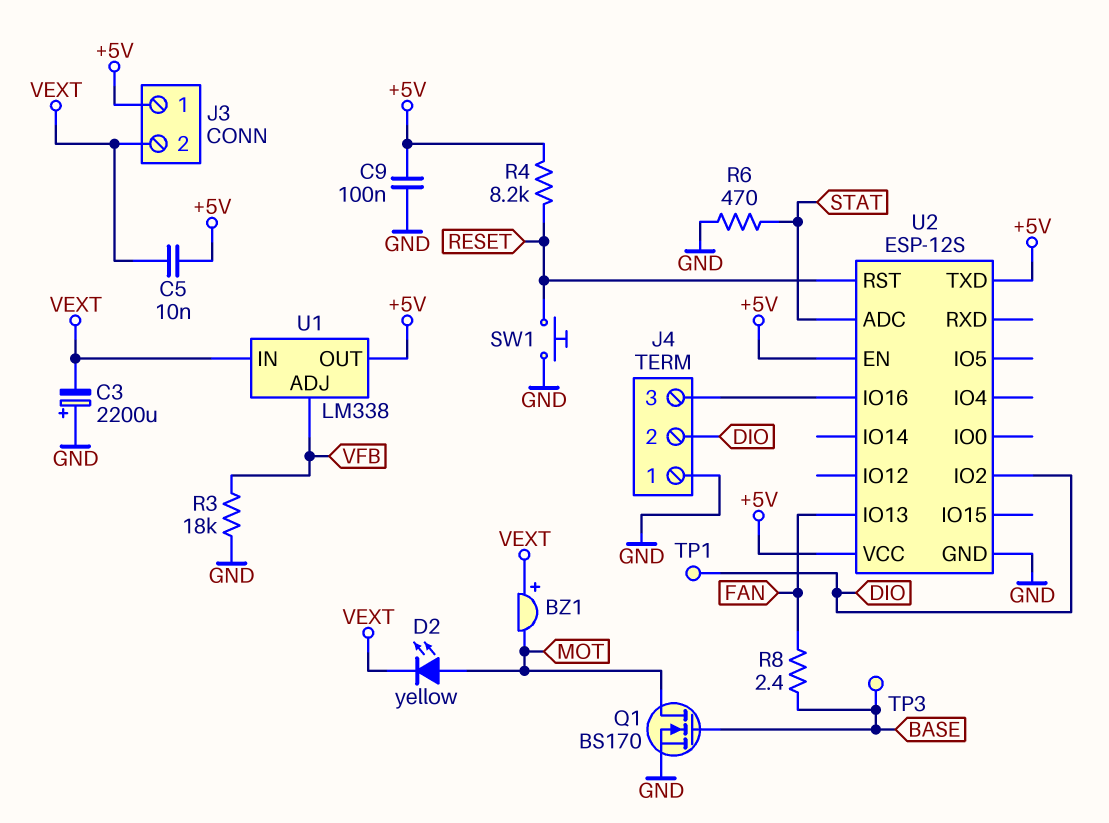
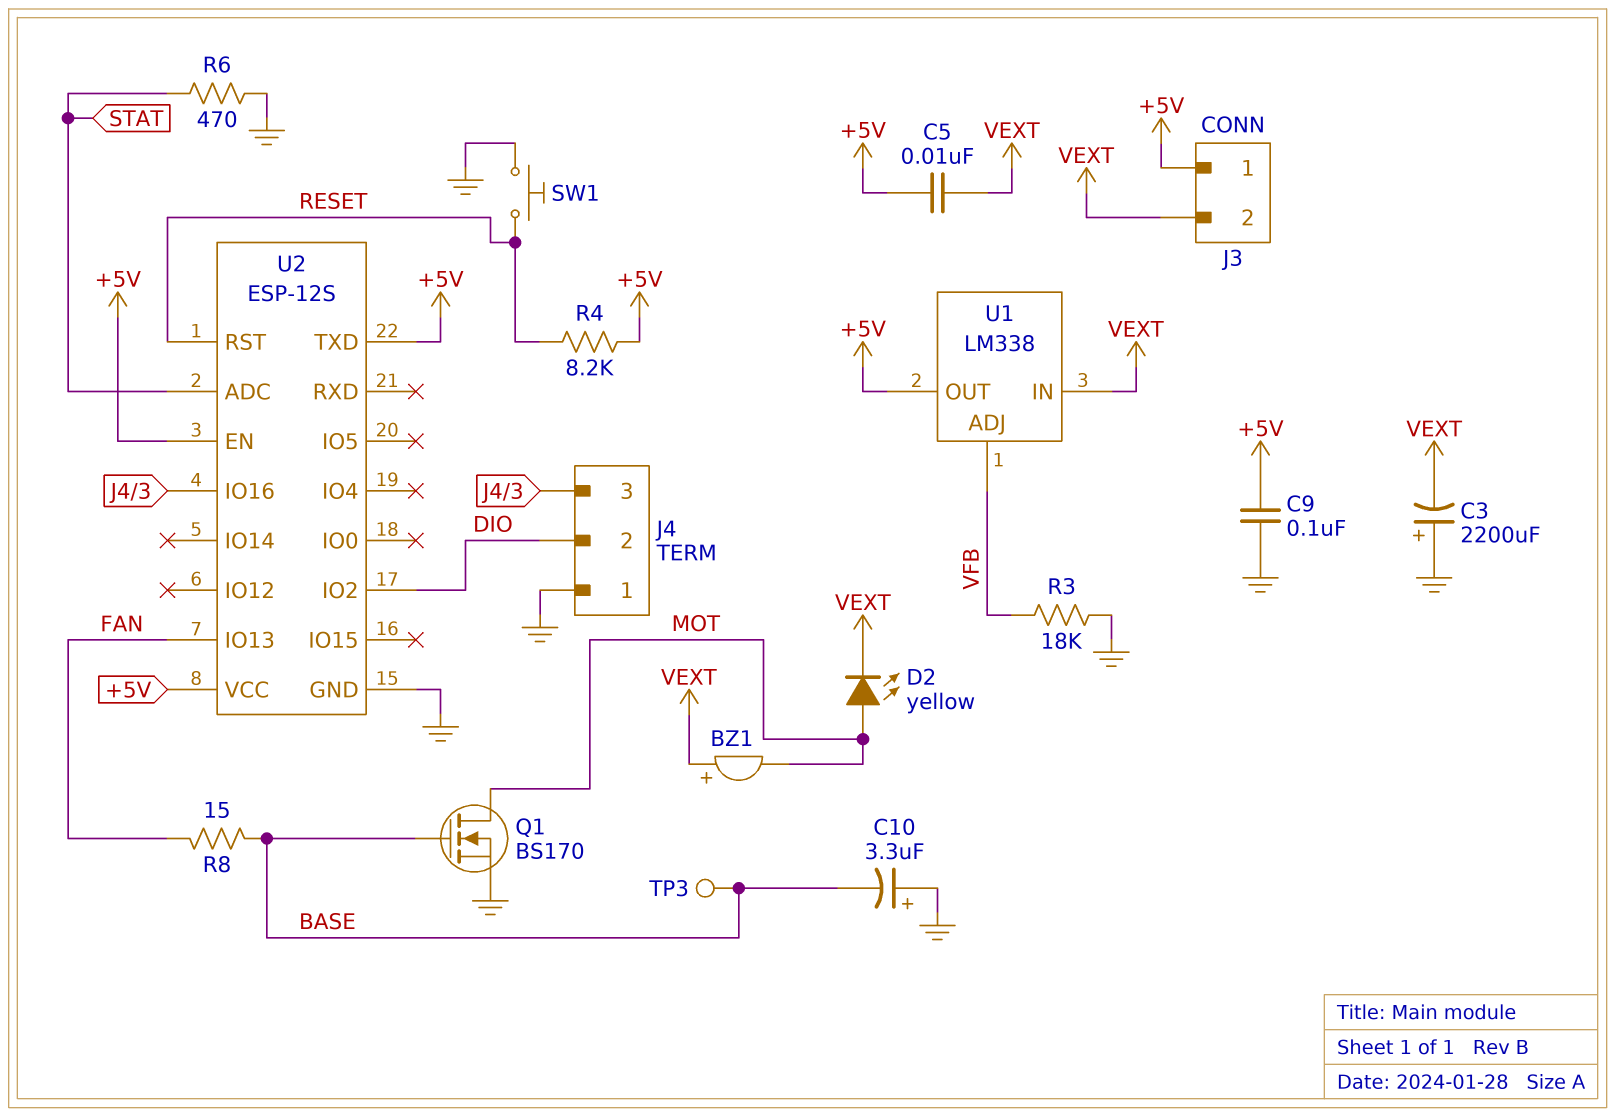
C10: none -> 3.3uF (plus GND, minus BASE)
R8: 2.4 (BASE, FAN) -> 15 (BASE, FAN)
TP1: test point (DIO) -> none

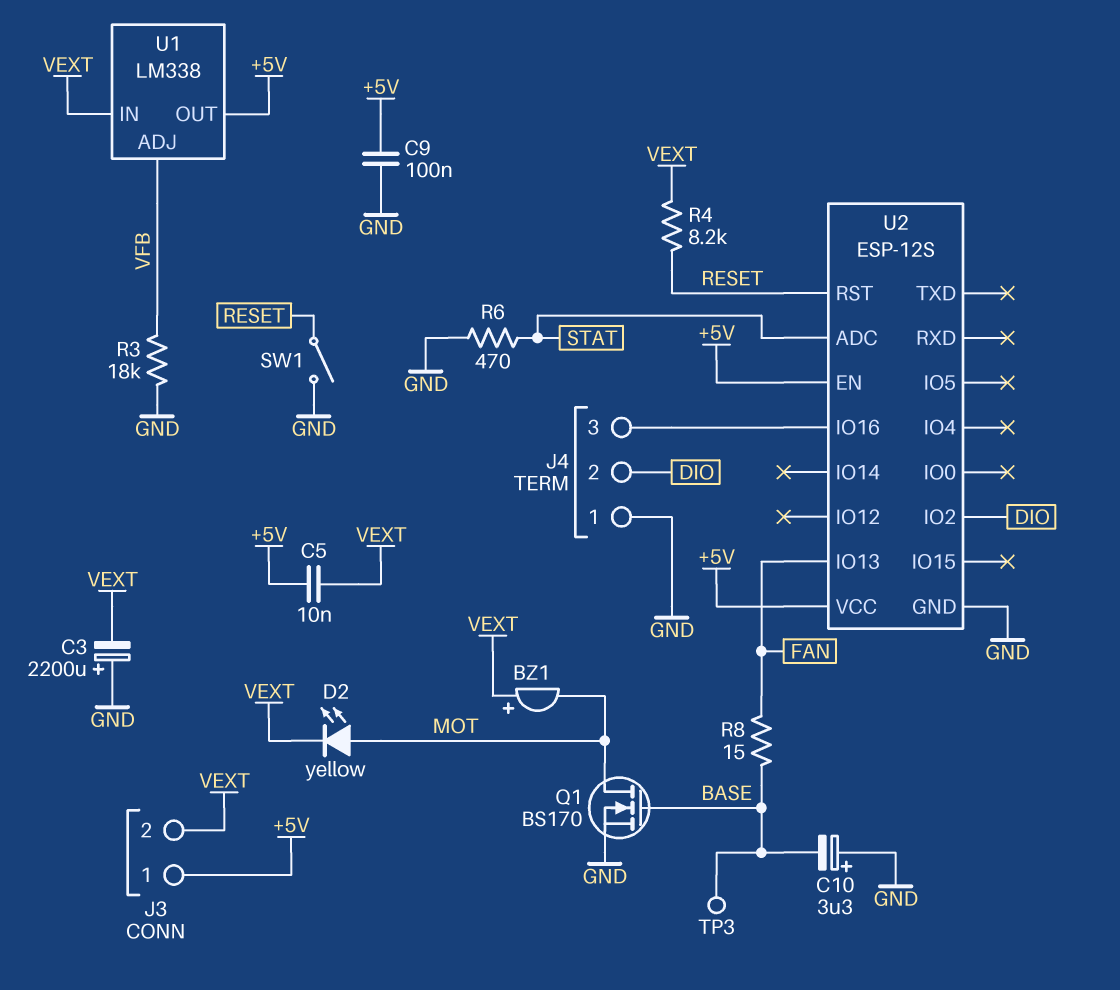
R4: 8.2k (+5V, RESET) -> 8.2k (RESET, VEXT)
SW1: button (GND, RESET) -> switch (GND, RESET)
U2 pin TXD: +5V -> none

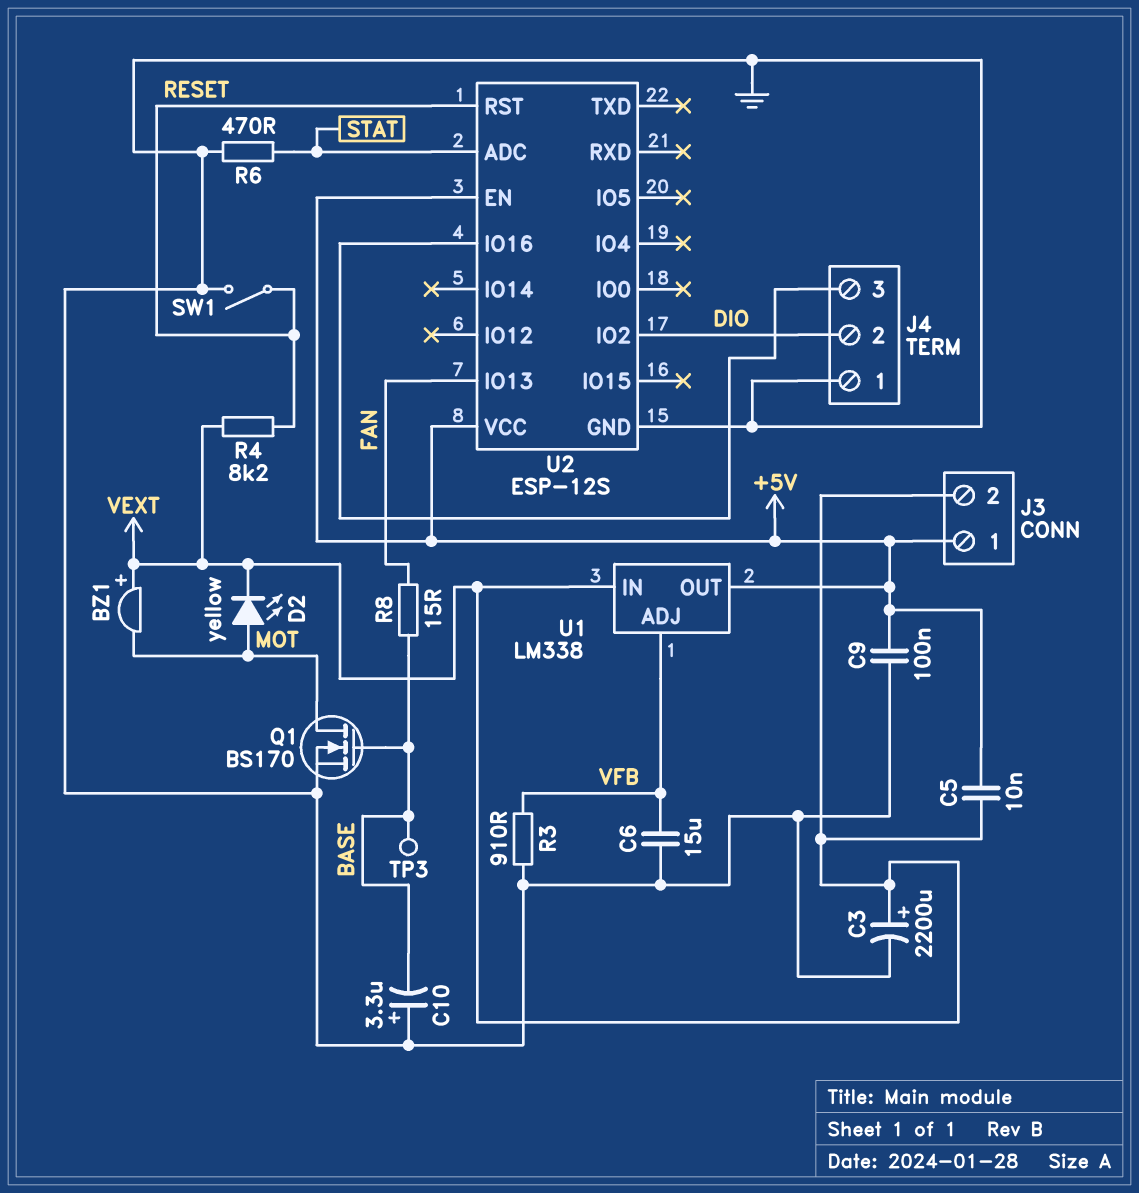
C3: 2200uF (plus GND, minus VEXT) -> 2200uF (plus VEXT, minus GND)
C6: none -> 15uF (GND, VFB)
R3: 18k (GND, VFB) -> 910 (GND, VFB)

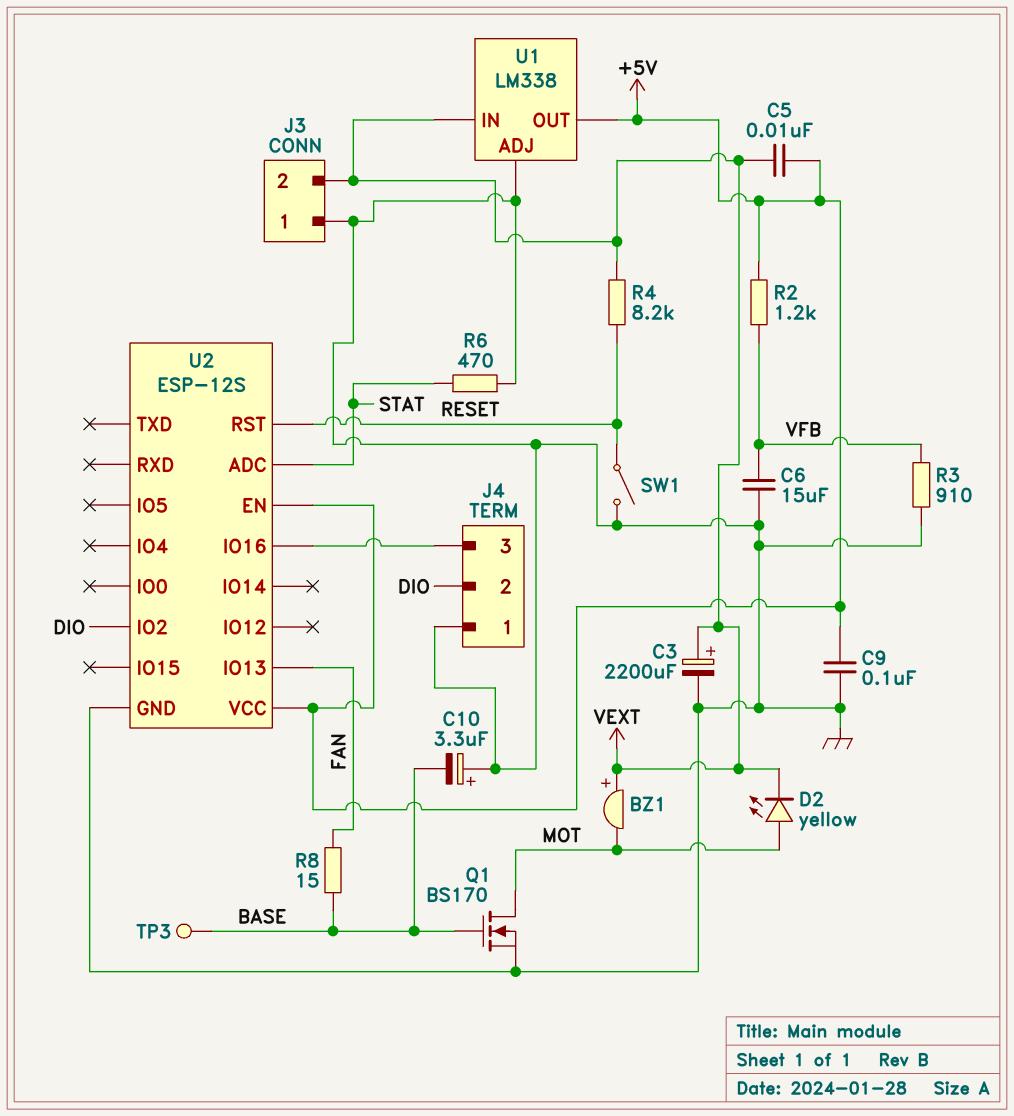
J3 pin 1: +5V -> GND
R2: none -> 1.2k (+5V, VFB)
U1 pin ADJ: VFB -> GND

